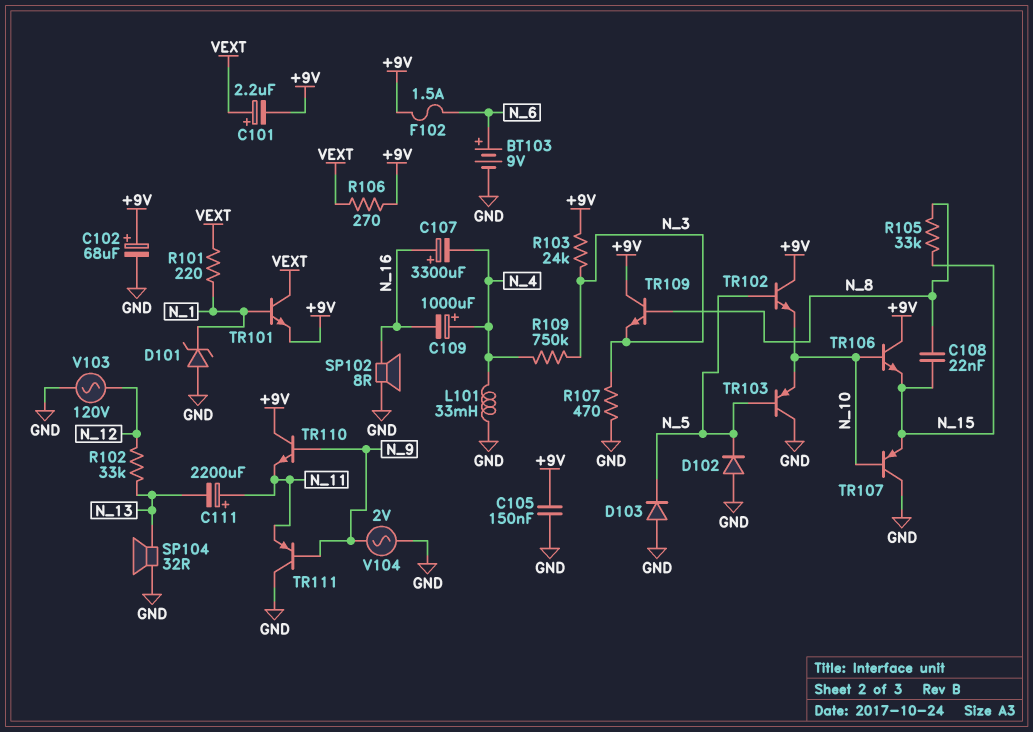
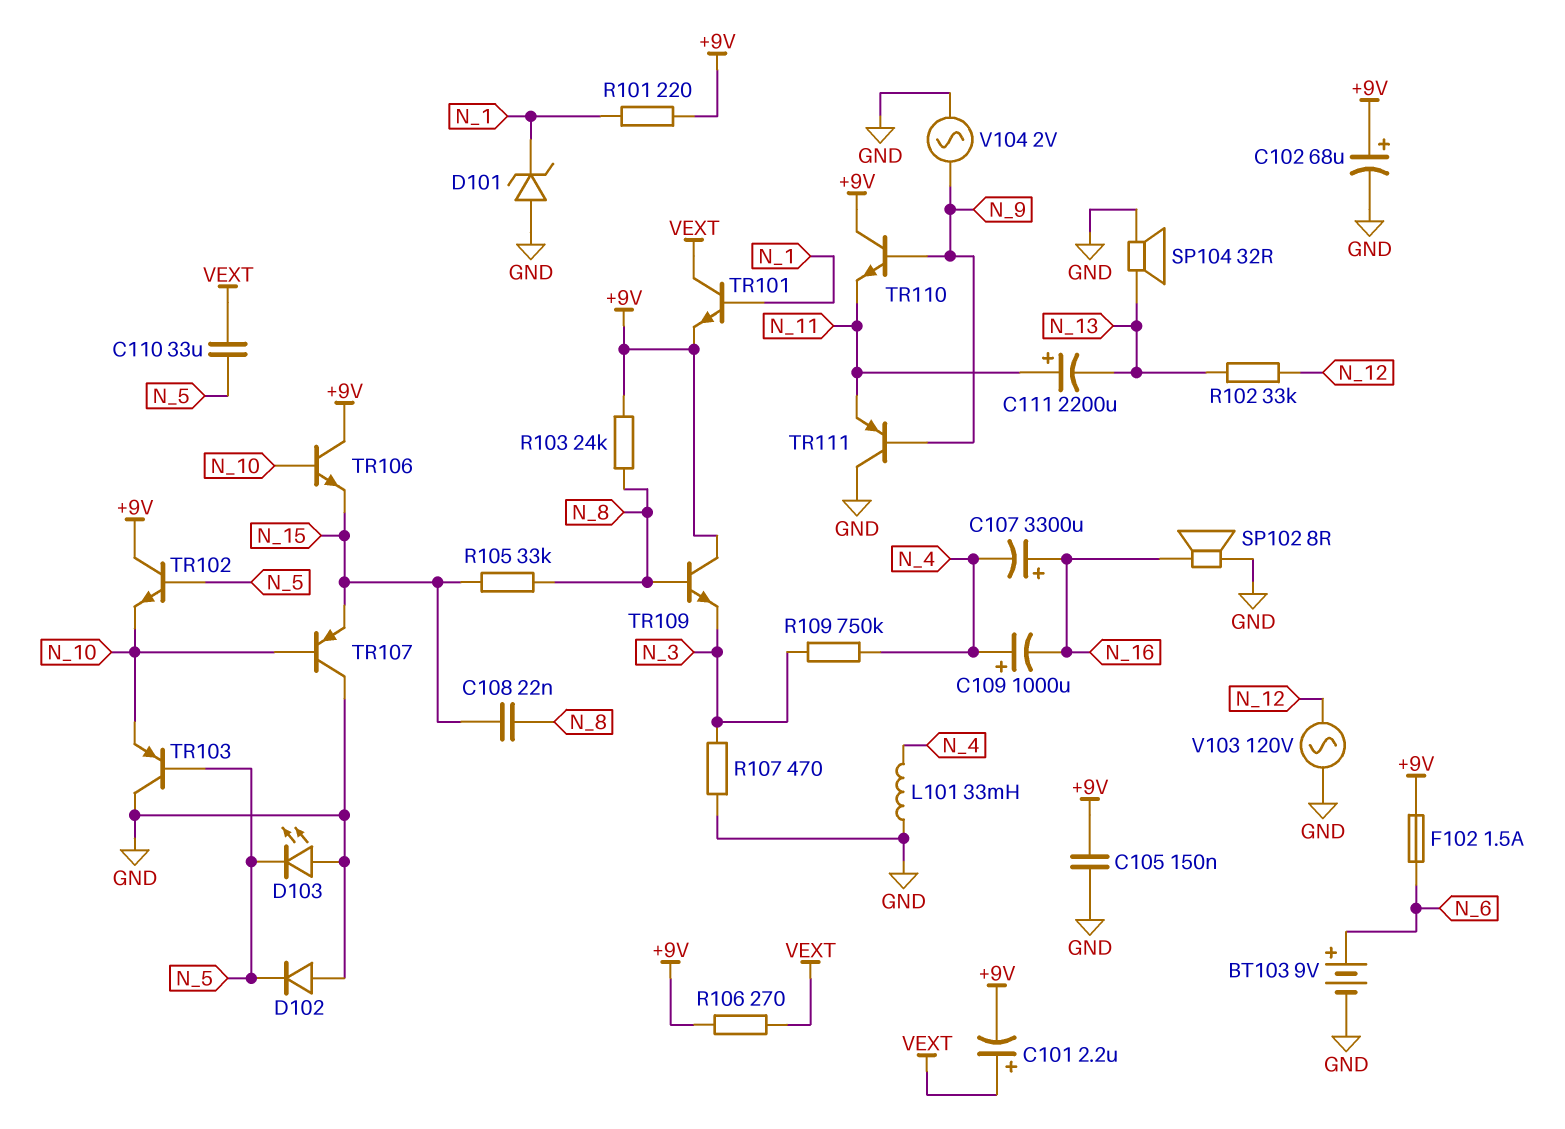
C110: none -> 33uF (N_5, VEXT)
D103: diode (A GND, K N_5) -> LED (A GND, K N_5)
R101: 220 (N_1, VEXT) -> 220 (+9V, N_1)
R103: 24k (+9V, N_3) -> 24k (+9V, N_8)

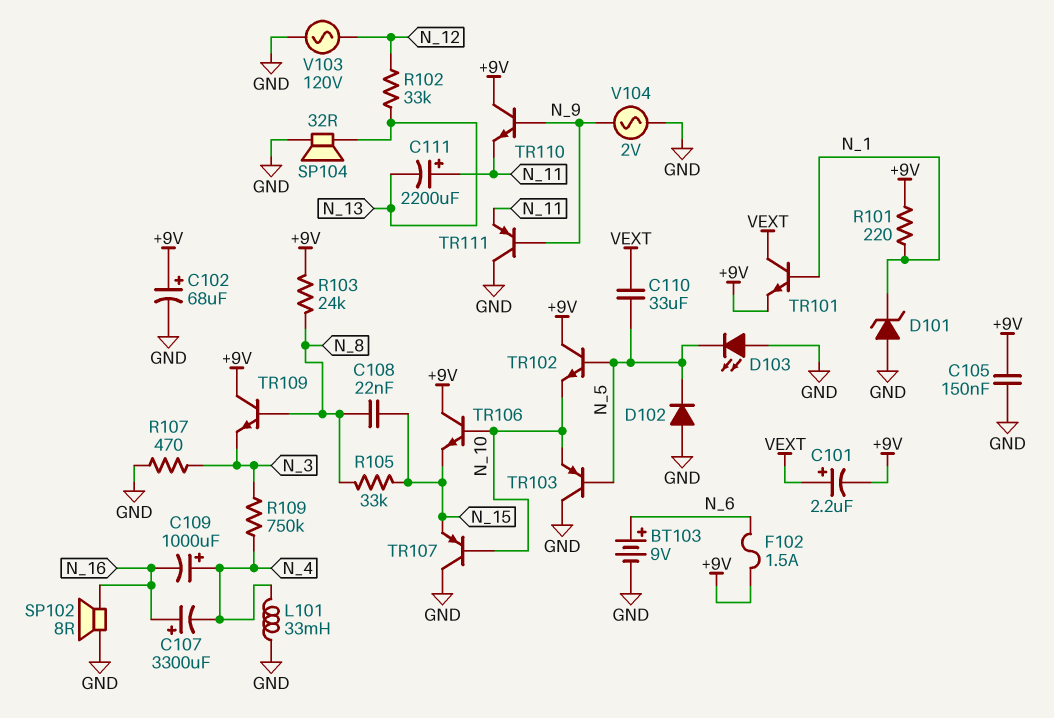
R106: 270 (+9V, VEXT) -> none

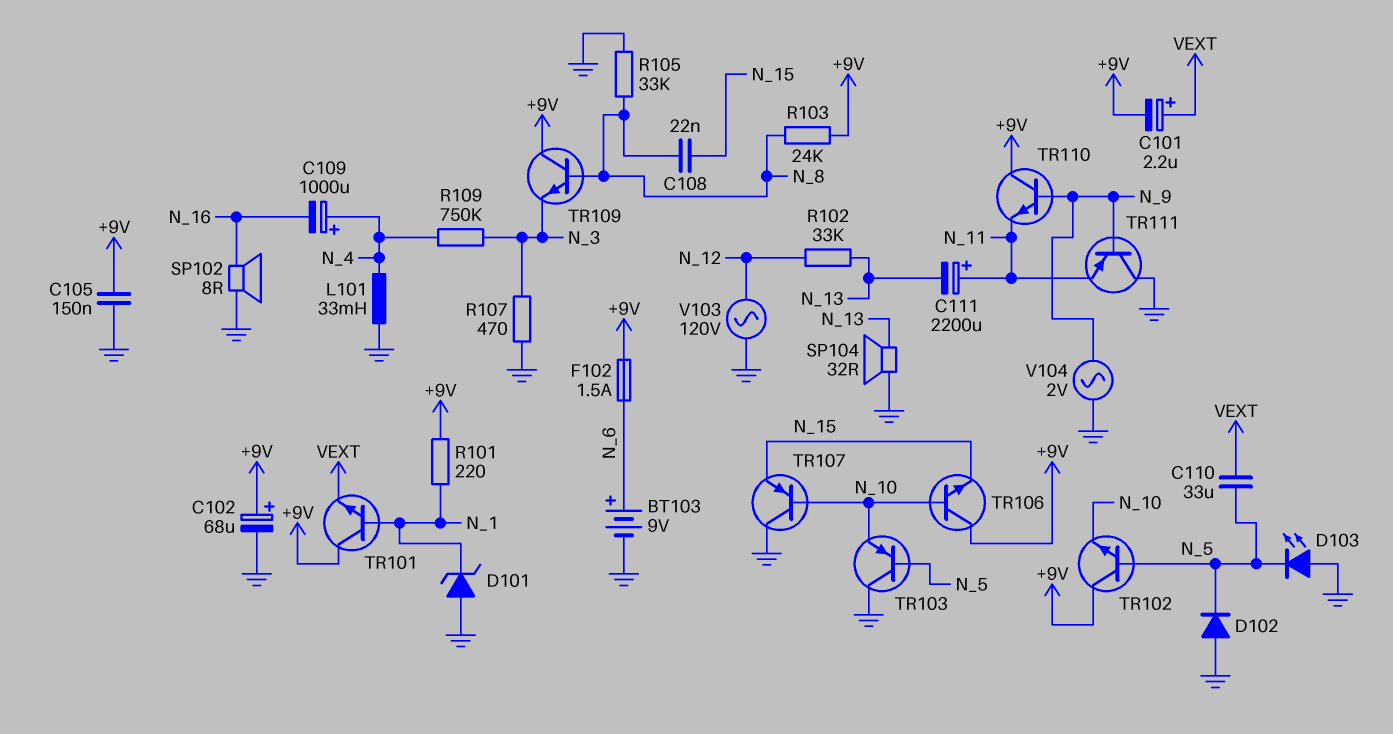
C107: 3300uF (plus N_16, minus N_4) -> none
R105: 33k (N_8, N_15) -> 33k (GND, N_8)
TR101: NPN (B N_1, C VEXT, E +9V) -> NPN (B N_1, C +9V, E VEXT)

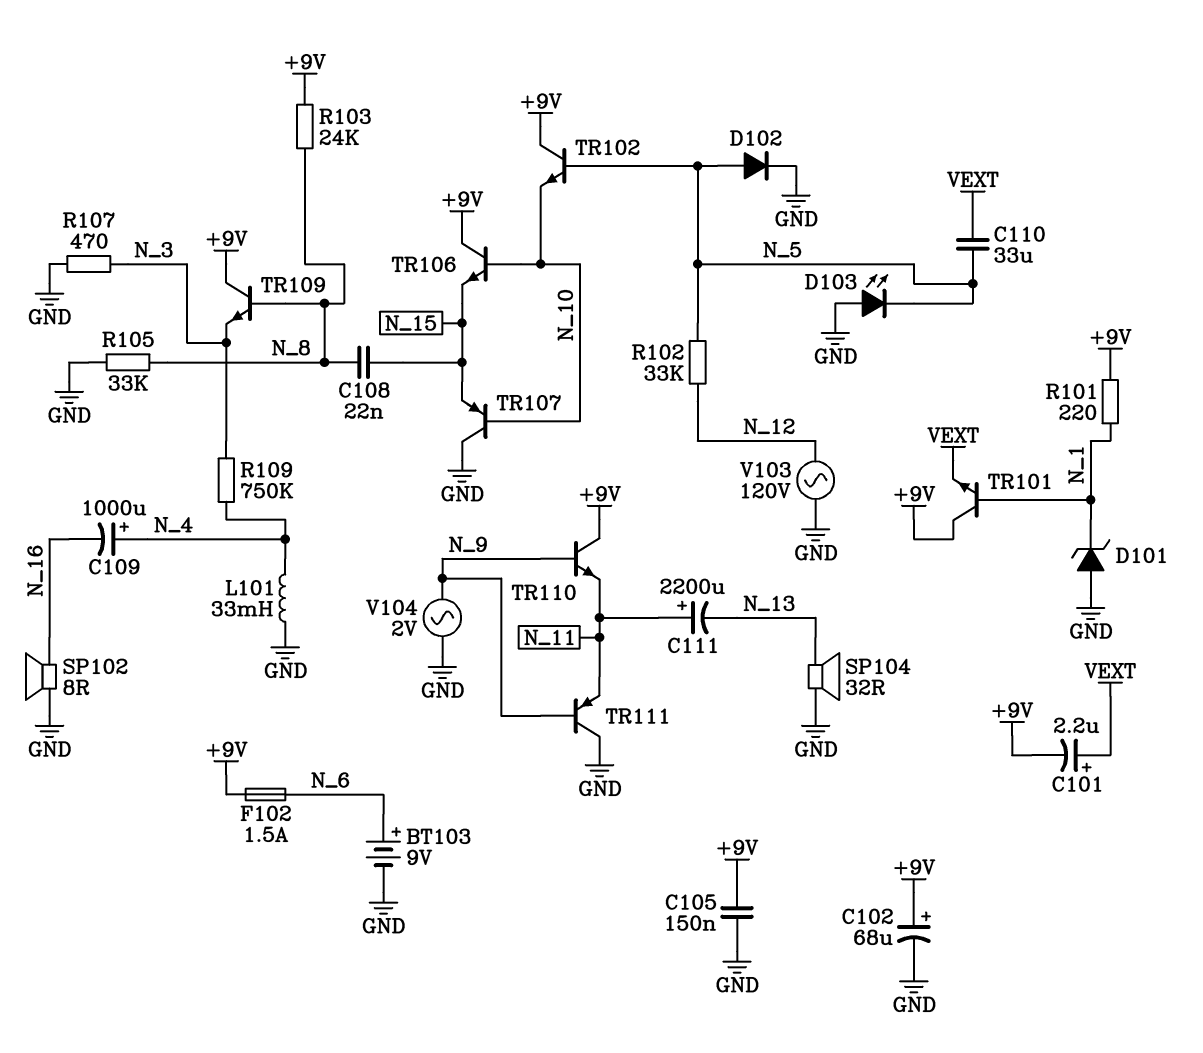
D102: diode (A GND, K N_5) -> diode (A N_5, K GND)
R102: 33k (N_12, N_13) -> 33k (N_5, N_12)
TR103: PNP (B N_5, C GND, E N_10) -> none

